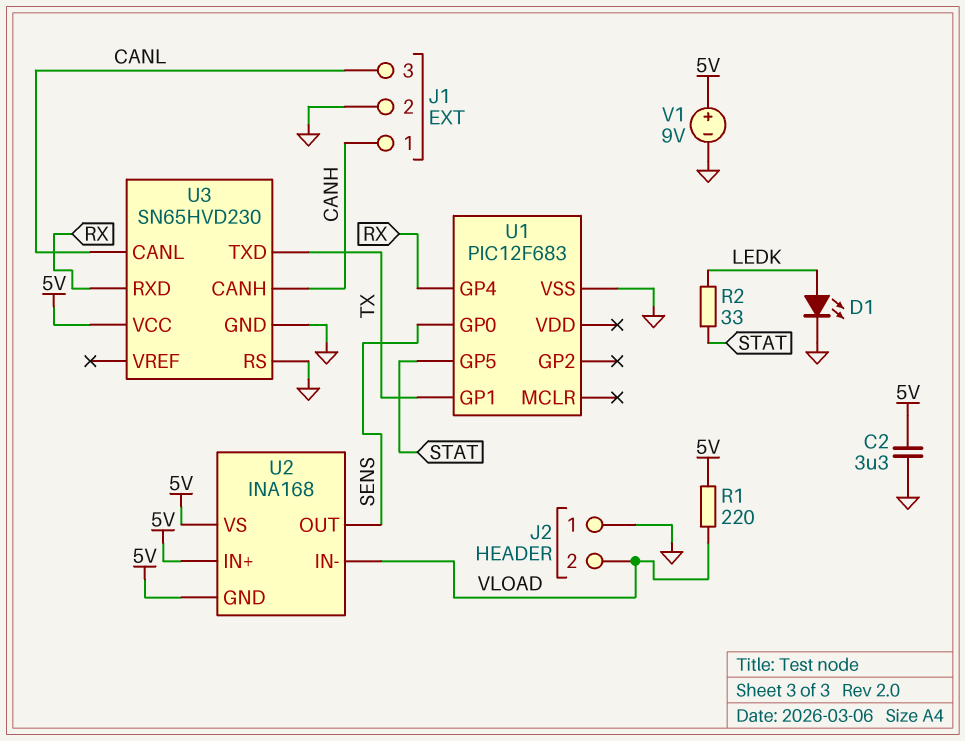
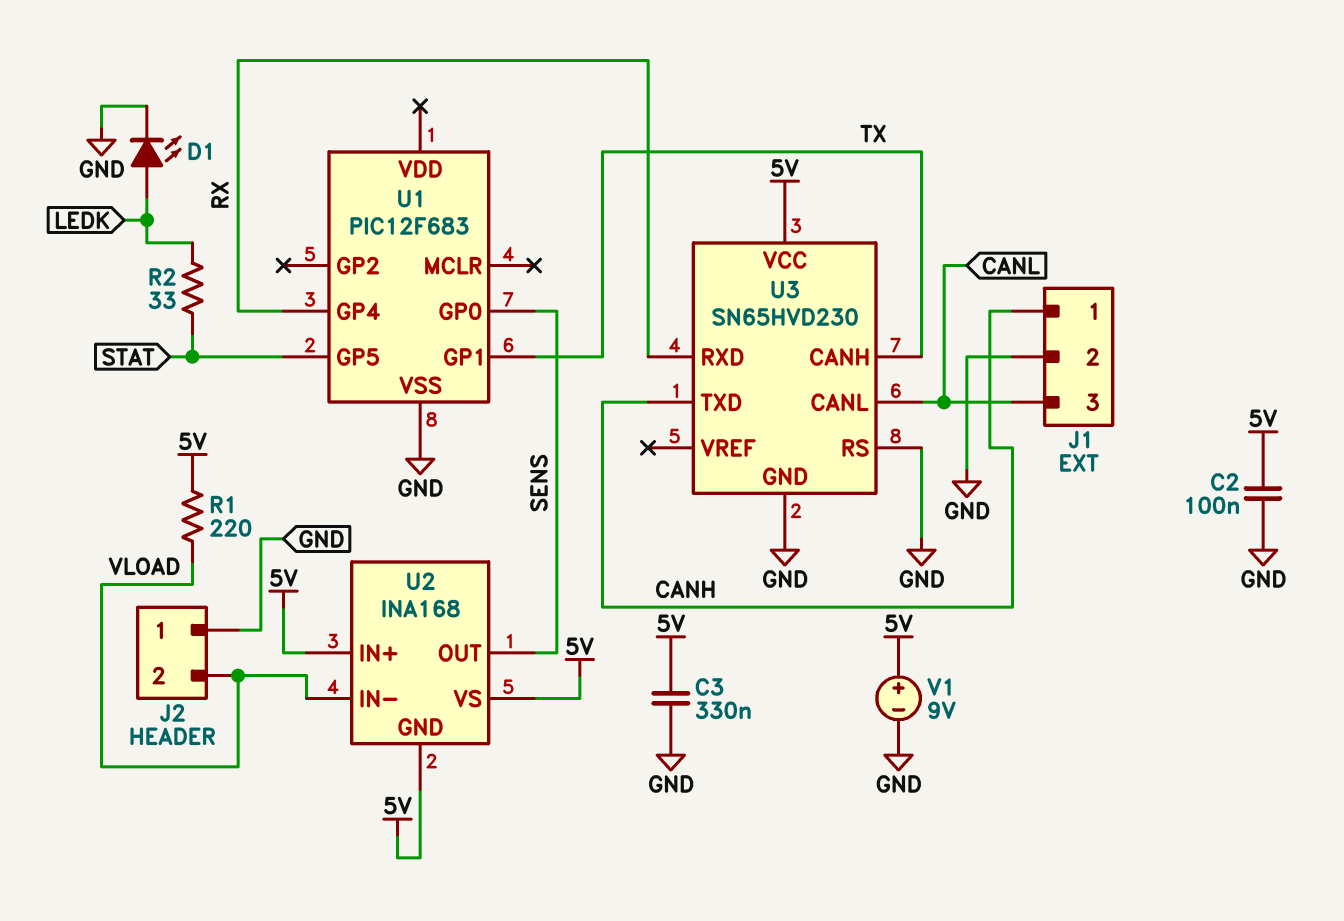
C2: 3.3uF (5V, GND) -> 100nF (5V, GND)
C3: none -> 330nF (5V, GND)
U3 pin CANH: CANH -> TX
U3 pin TXD: TX -> CANH

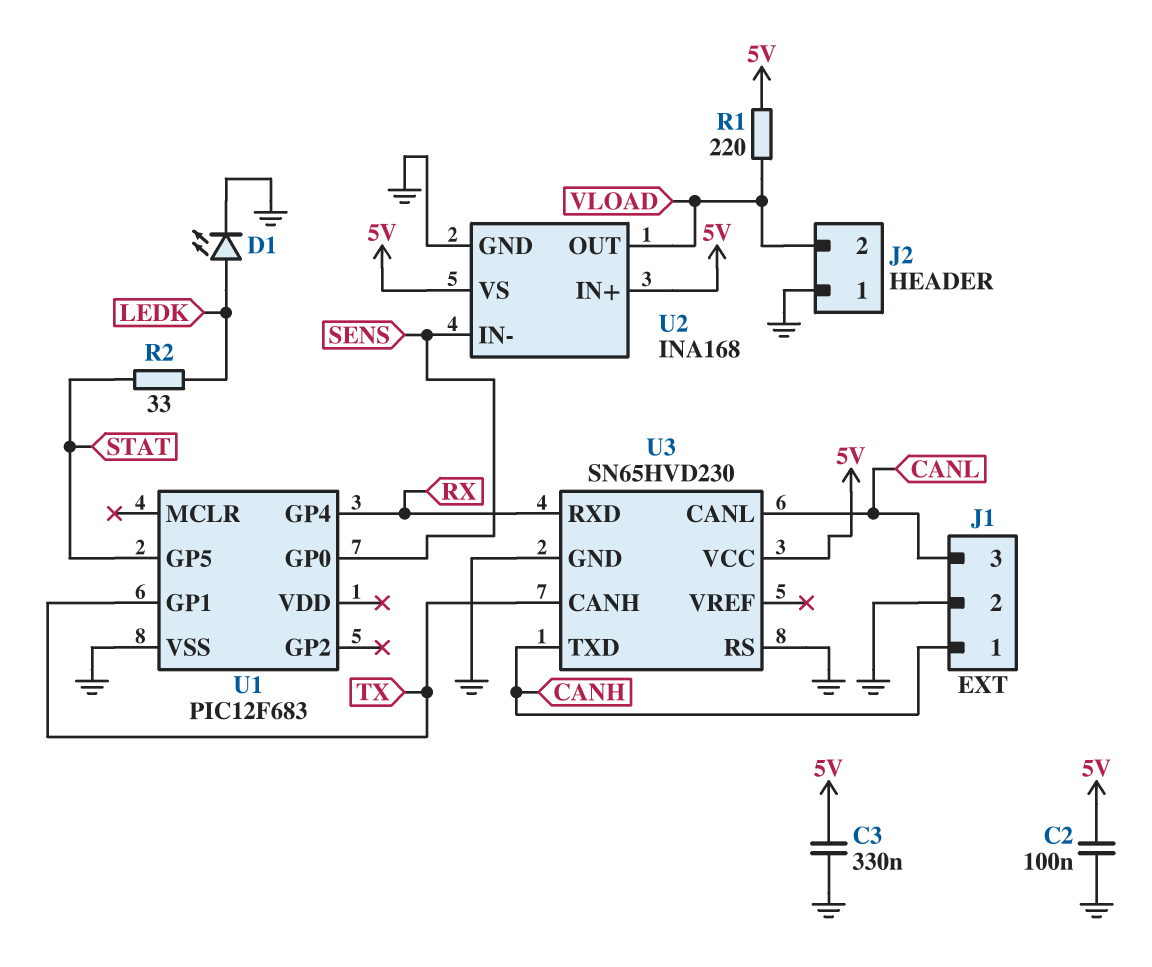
U2 pin GND: 5V -> GND
U2 pin IN-: VLOAD -> SENS
U2 pin OUT: SENS -> VLOAD
V1: 9V (plus 5V, minus GND) -> none

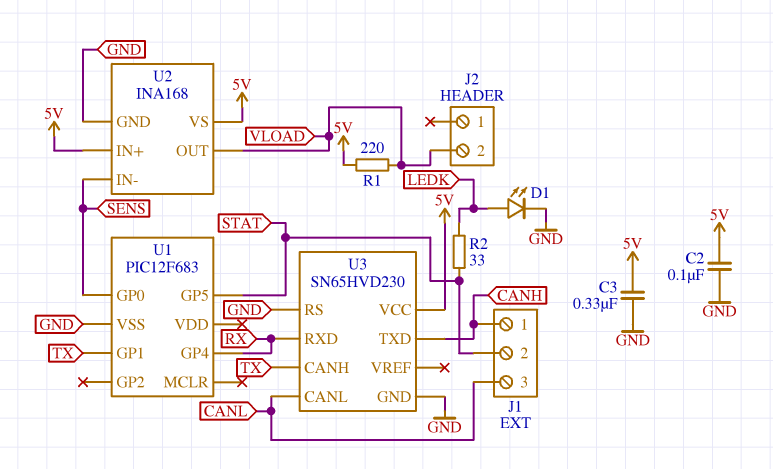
J1 pin 2: GND -> STAT
J2 pin 1: GND -> none

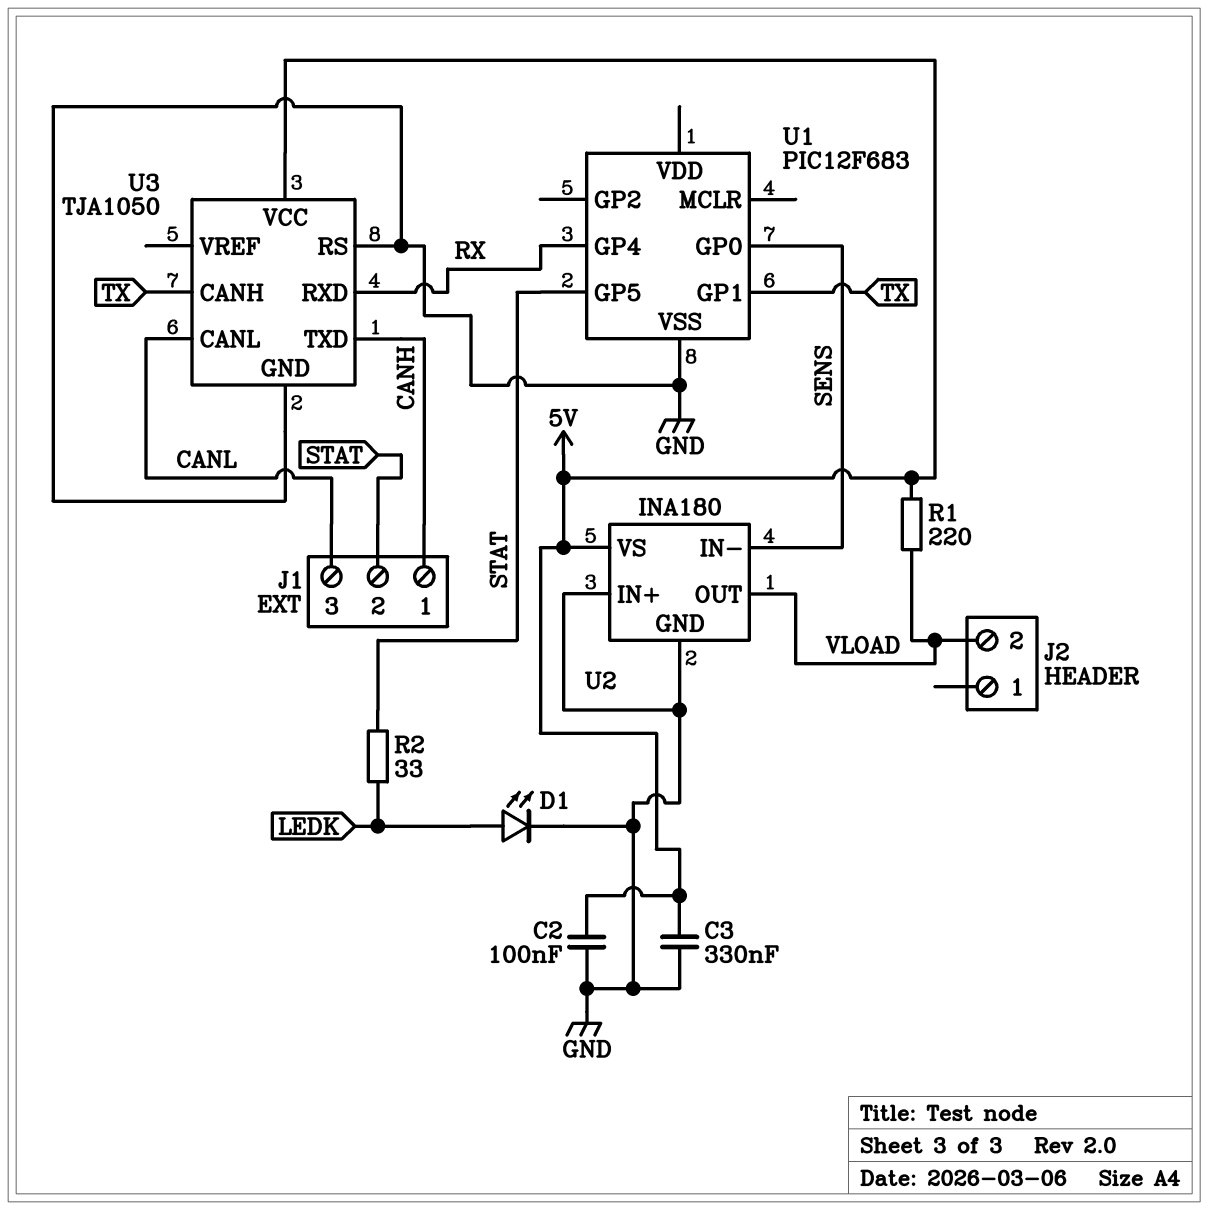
U2: INA168 -> INA180
U2 pin IN+: 5V -> GND
U3: SN65HVD230 -> TJA1050

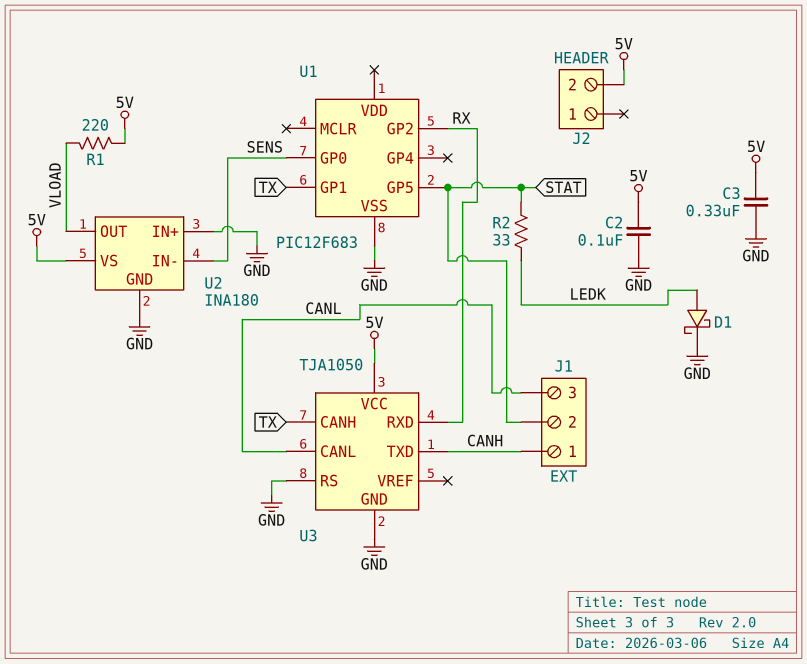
D1: LED (A LEDK, K GND) -> schottky (A LEDK, K GND)
J2 pin 2: VLOAD -> 5V
U1 pin GP2: none -> RX
U1 pin GP4: RX -> none

